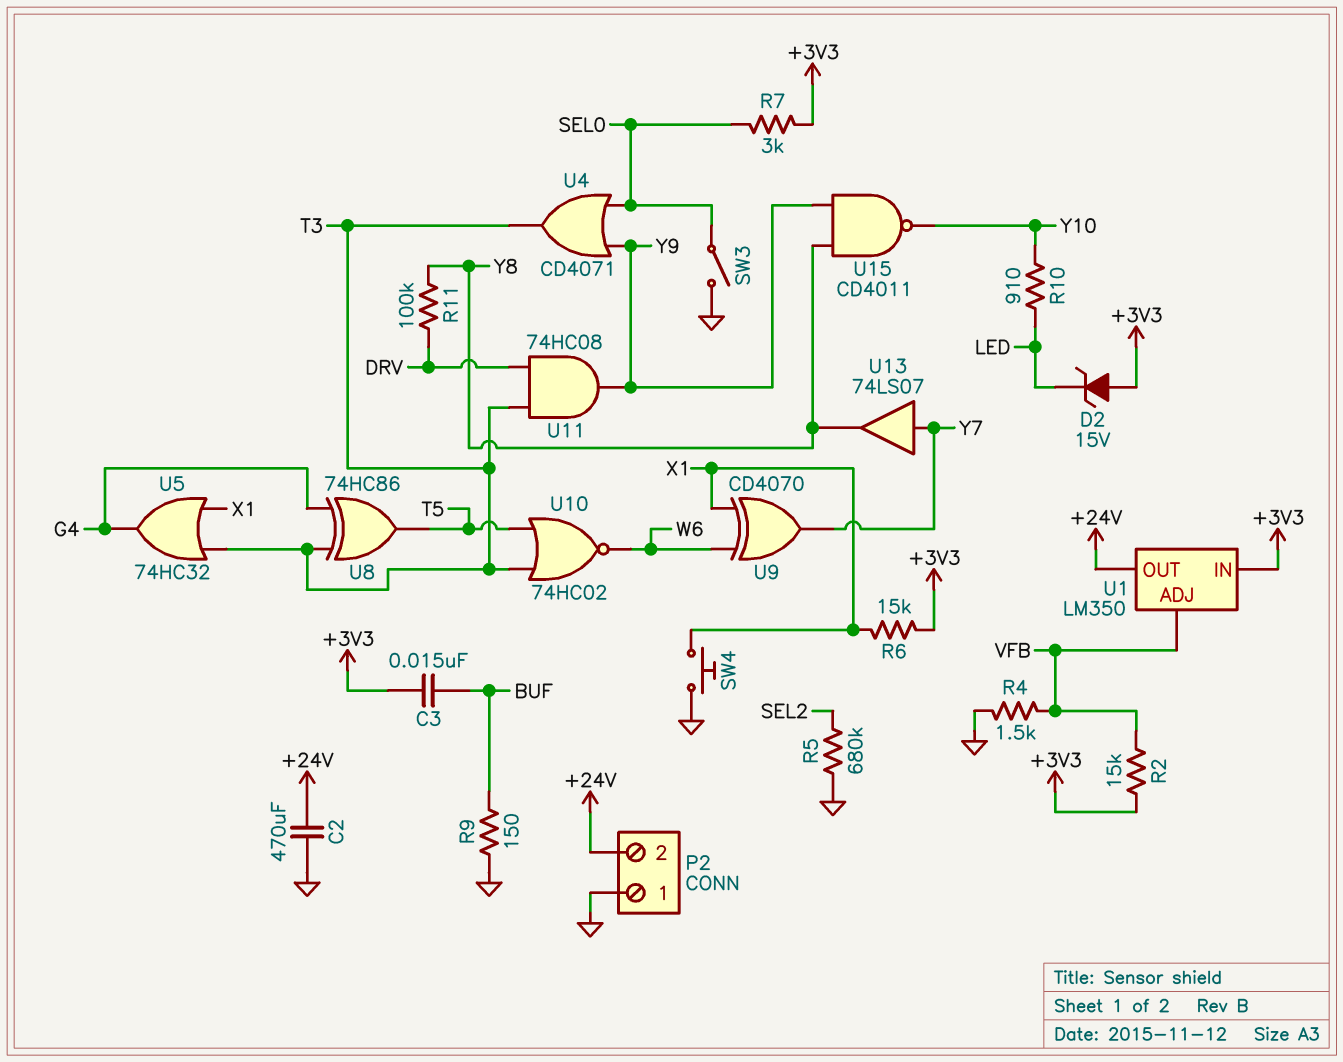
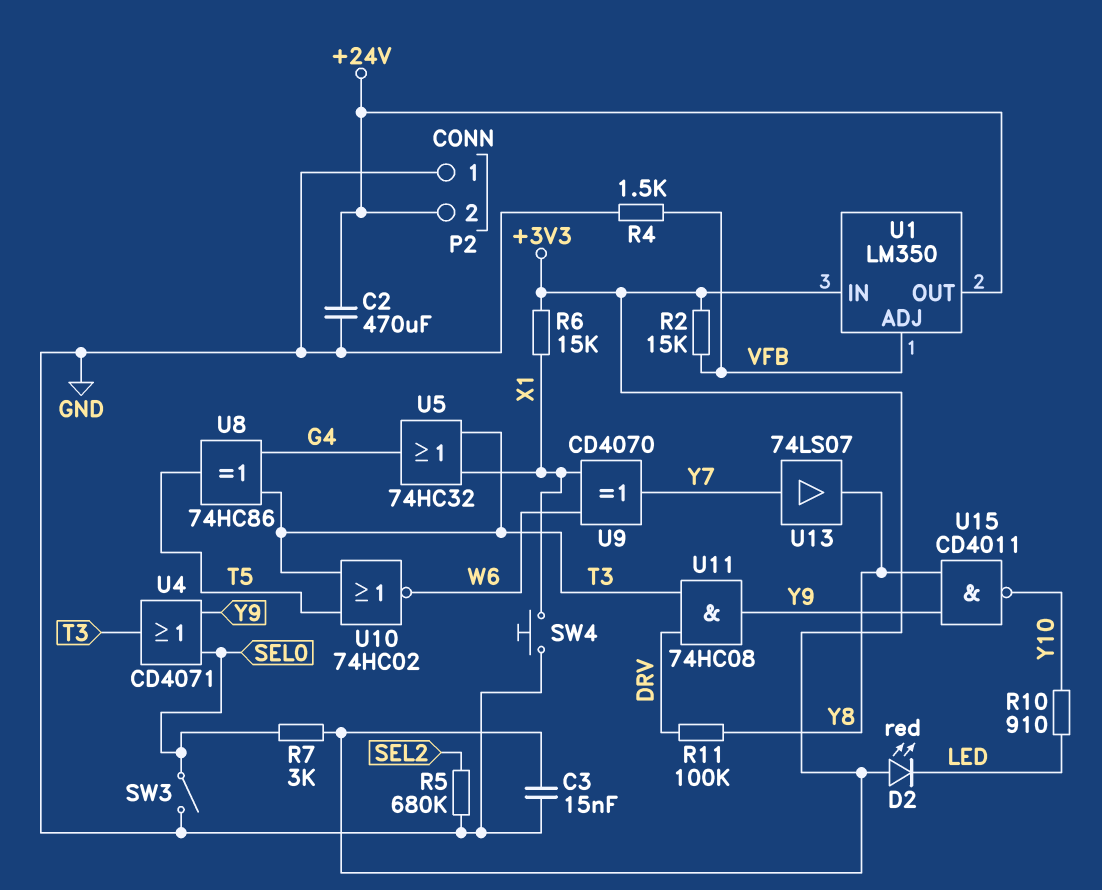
C3: 15nF (+3V3, BUF) -> 15nF (+3V3, GND)
D2: zener 15V (A +3V3, K LED) -> LED red (A +3V3, K LED)
R9: 150 (BUF, GND) -> none

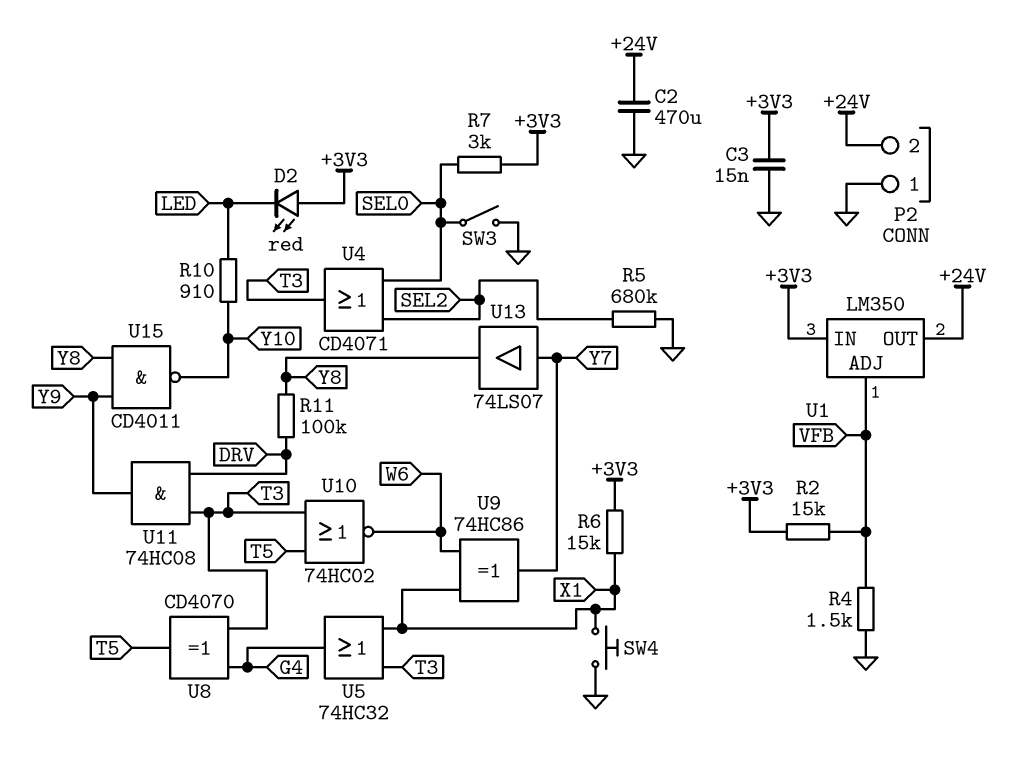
U4: OR CD4071 (in SEL0, in Y9, out T3) -> OR CD4071 (in SEL0, in SEL2, out T3)
U8: XOR 74HC86 (in G4, in T3, out T5) -> XOR CD4070 (in G4, in T3, out T5)
U9: XOR CD4070 (in W6, in X1, out Y7) -> XOR 74HC86 (in W6, in X1, out Y7)

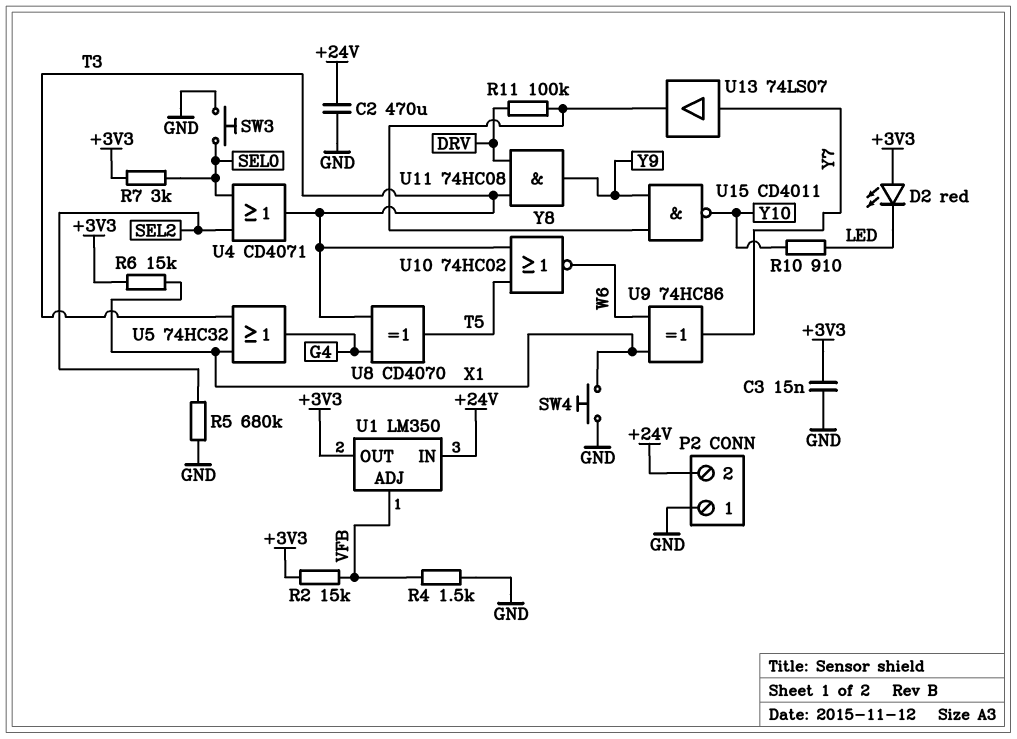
SW3: switch (GND, SEL0) -> button (GND, SEL0)
U1 pin IN: +3V3 -> +24V
U1 pin OUT: +24V -> +3V3

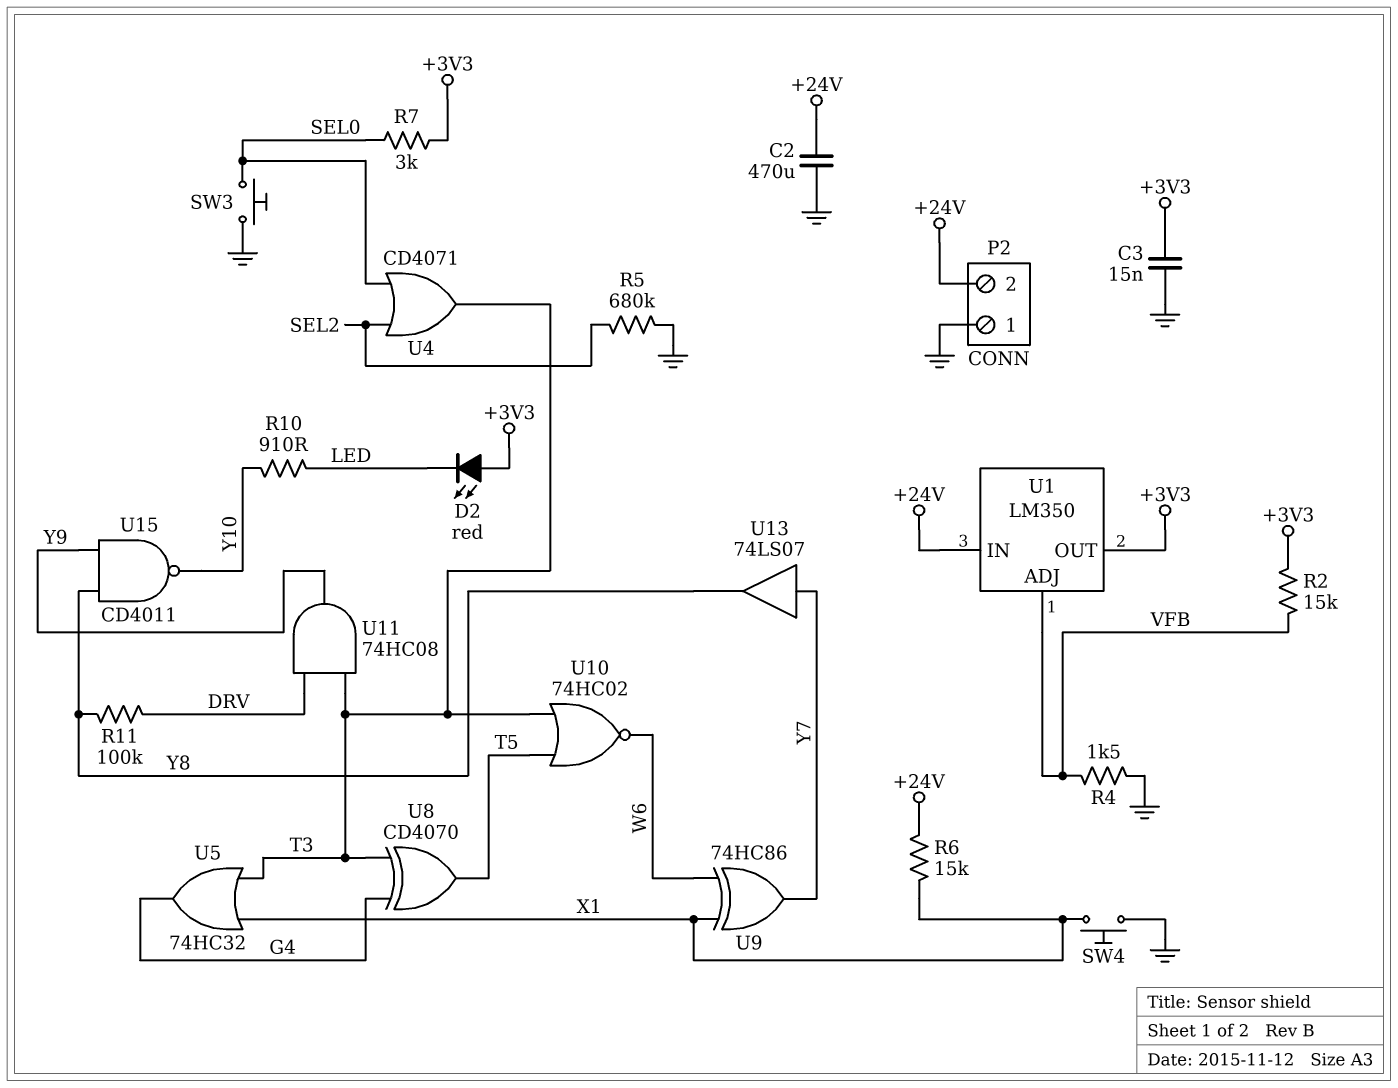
R6: 15k (+3V3, X1) -> 15k (+24V, X1)

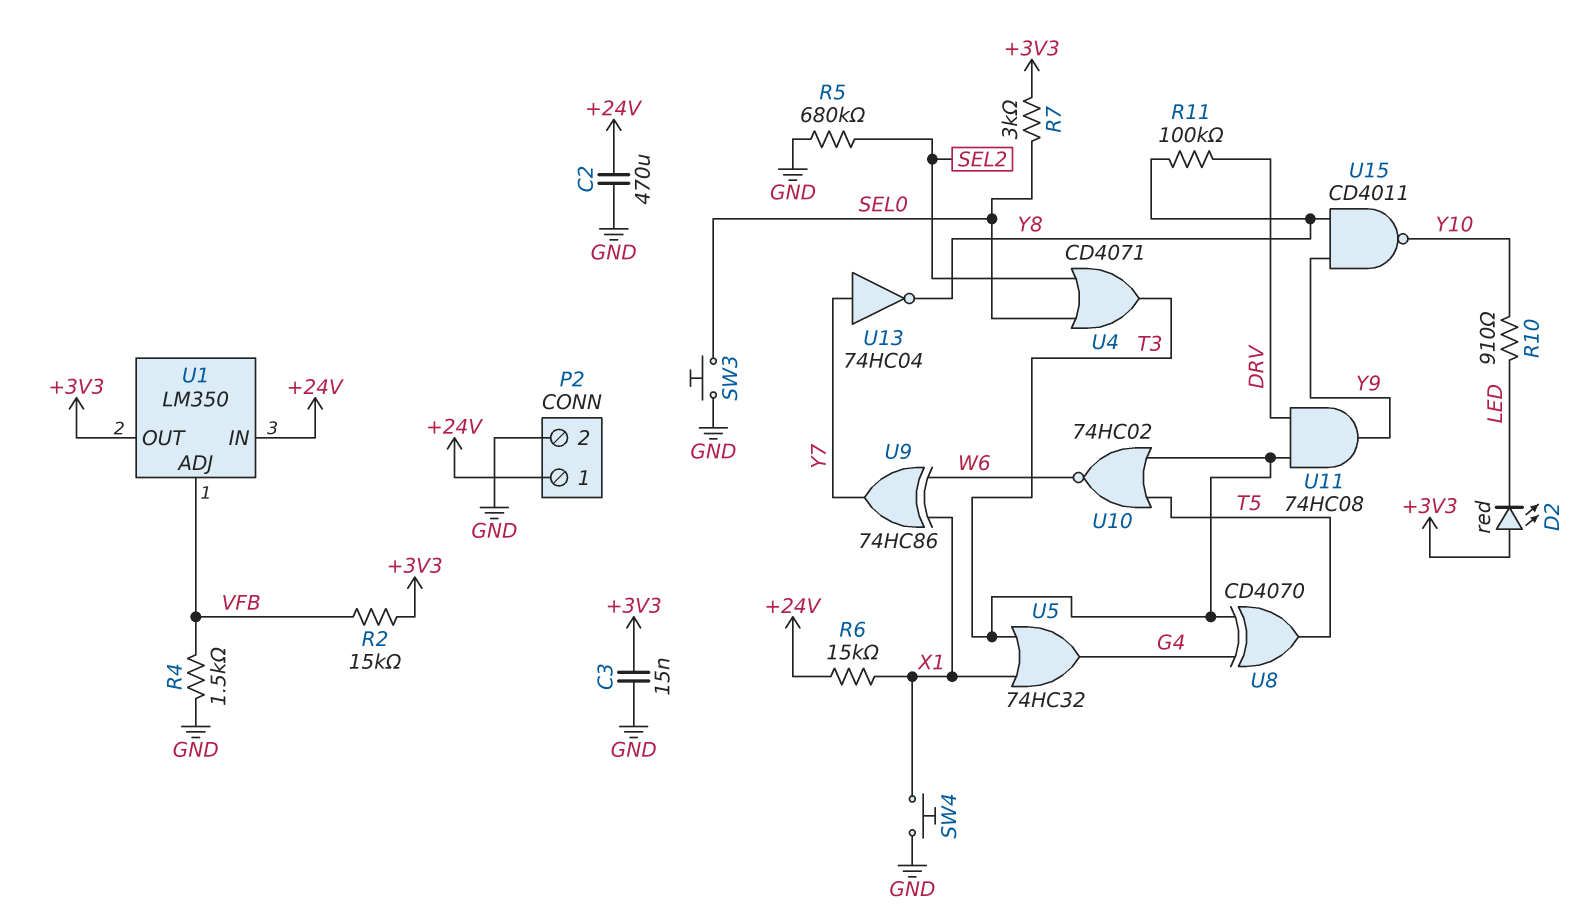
P2 pin 1: GND -> +24V
P2 pin 2: +24V -> GND
U13: buffer 74LS07 (in Y7, out Y8) -> NOT 74HC04 (in Y7, out Y8)

